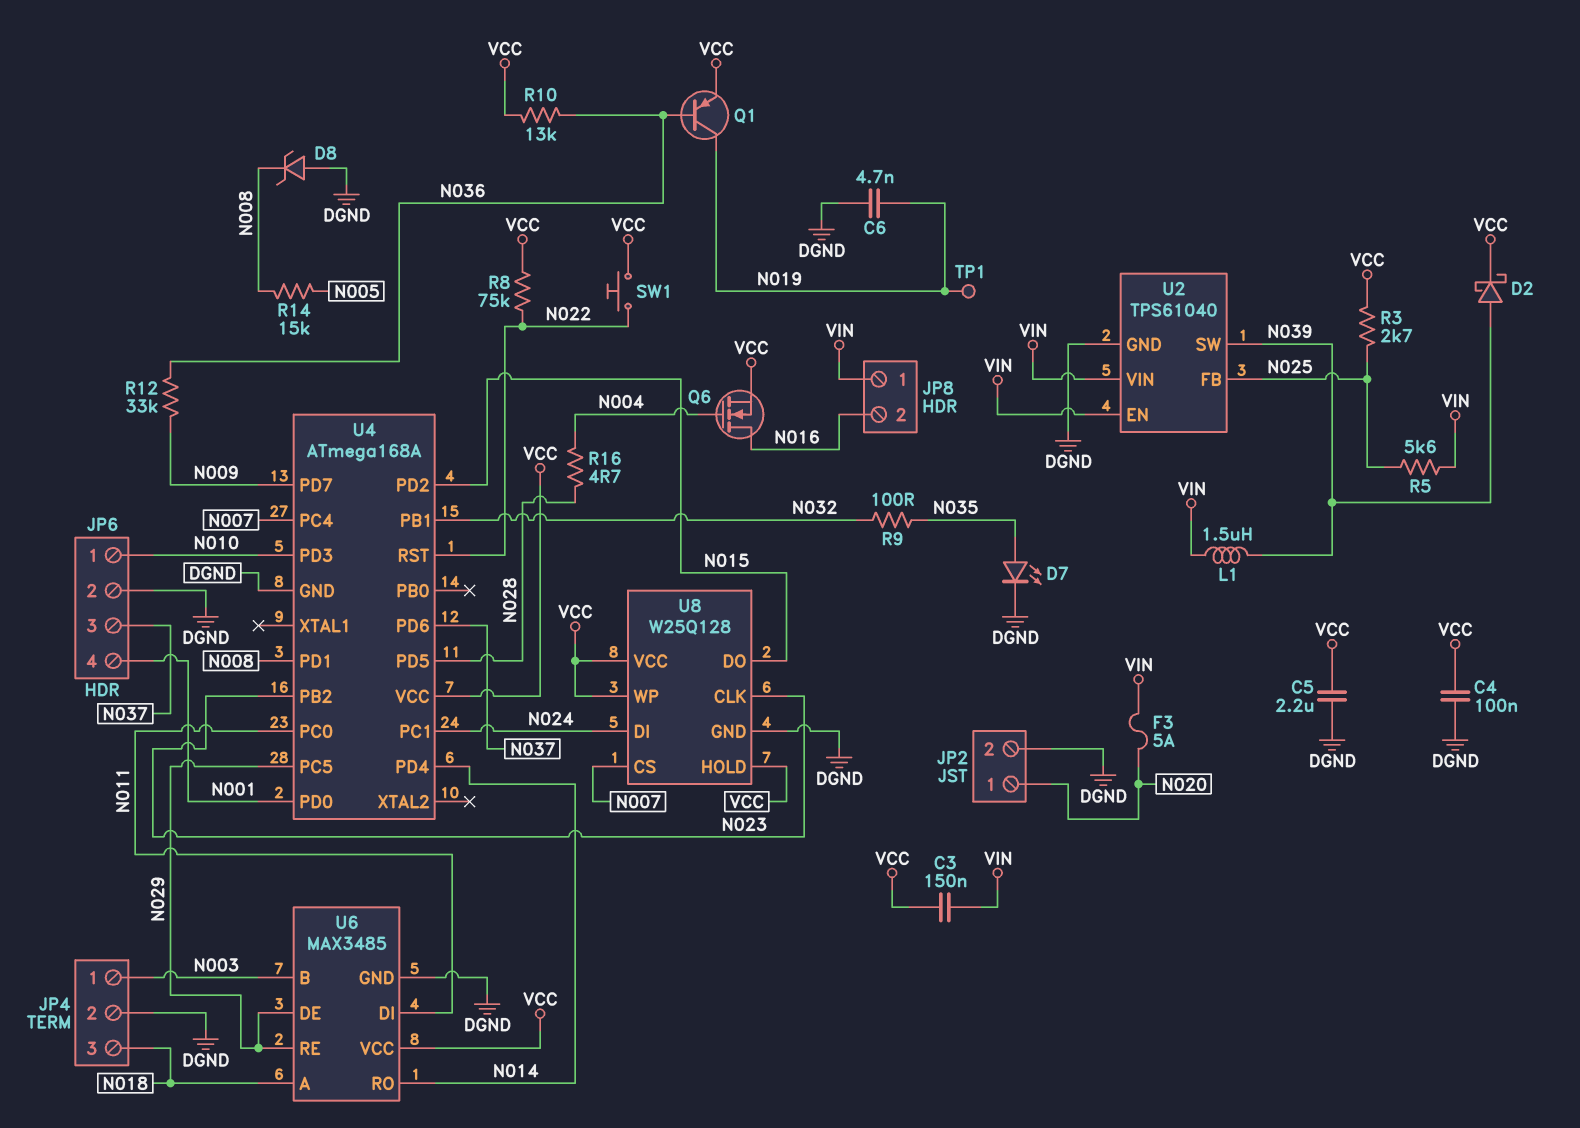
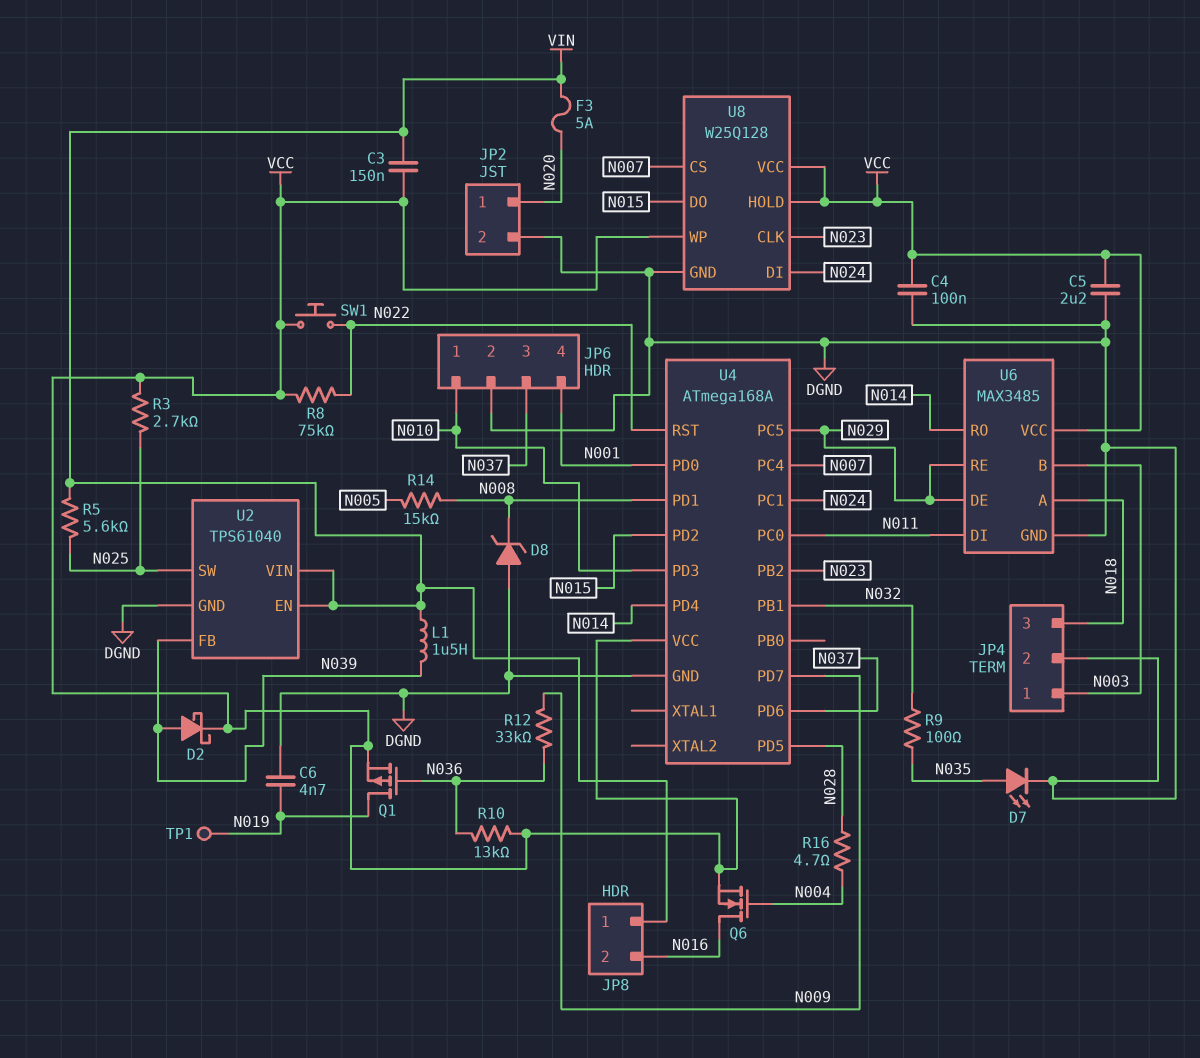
Q1: PNP (B N036, C N019, E VCC) -> PMOS (G N036, D N019, S VCC)
U2 pin FB: N025 -> N039
U2 pin SW: N039 -> N025

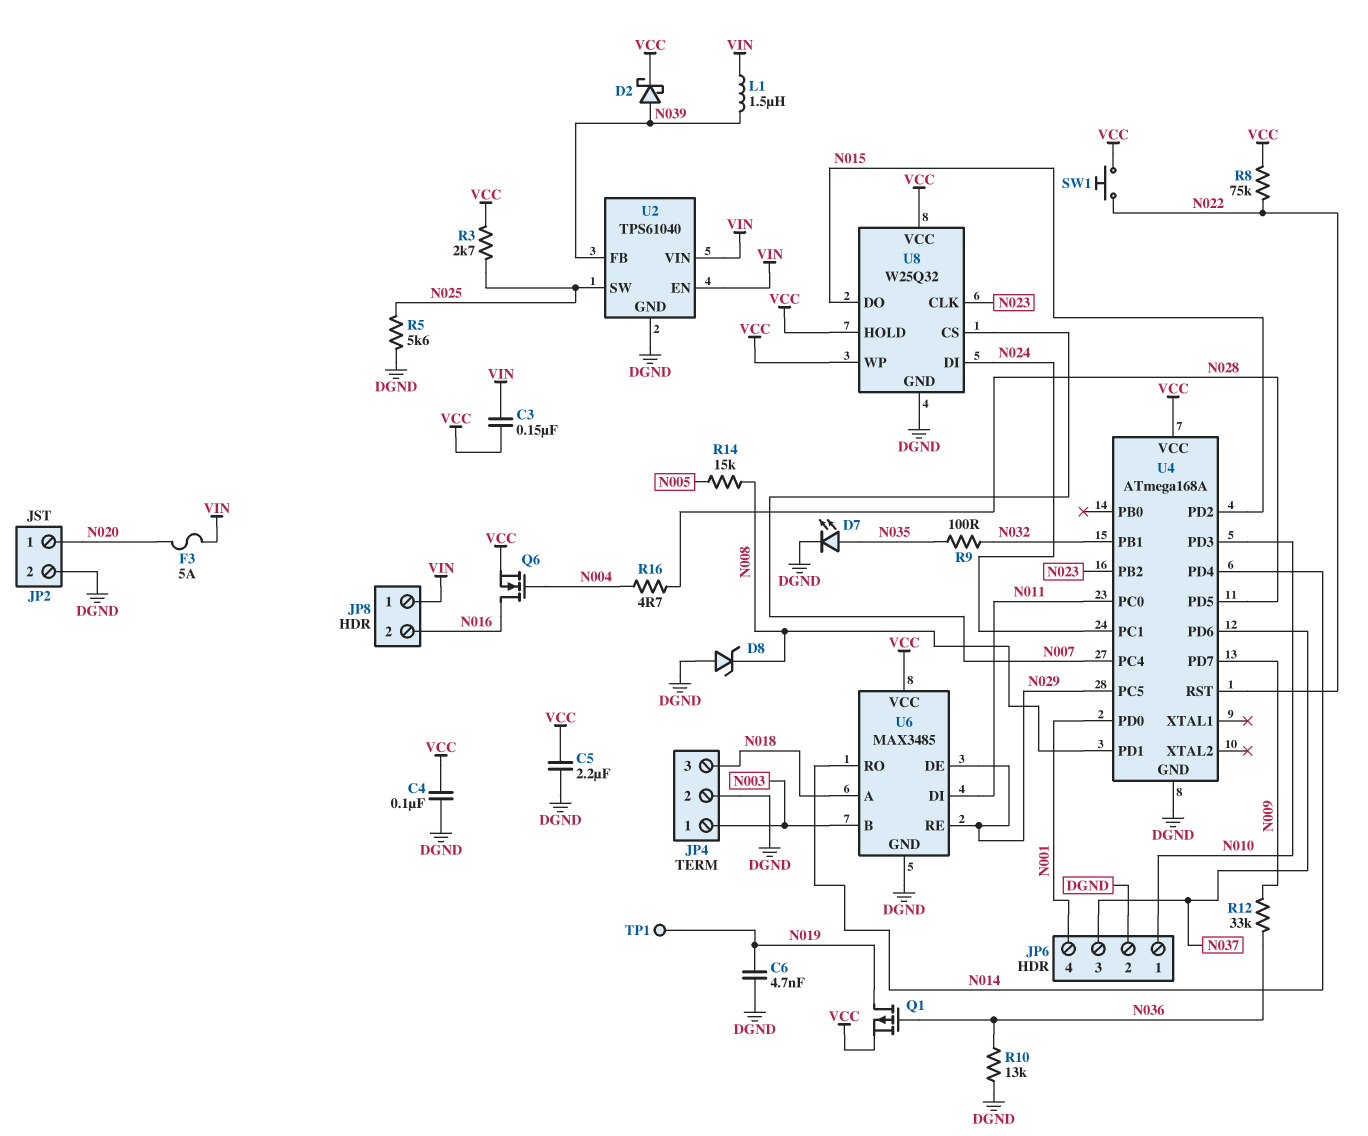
R5: 5.6k (N025, VIN) -> 5.6k (DGND, N025)
R10: 13k (N036, VCC) -> 13k (DGND, N036)
U8: W25Q128 -> W25Q32

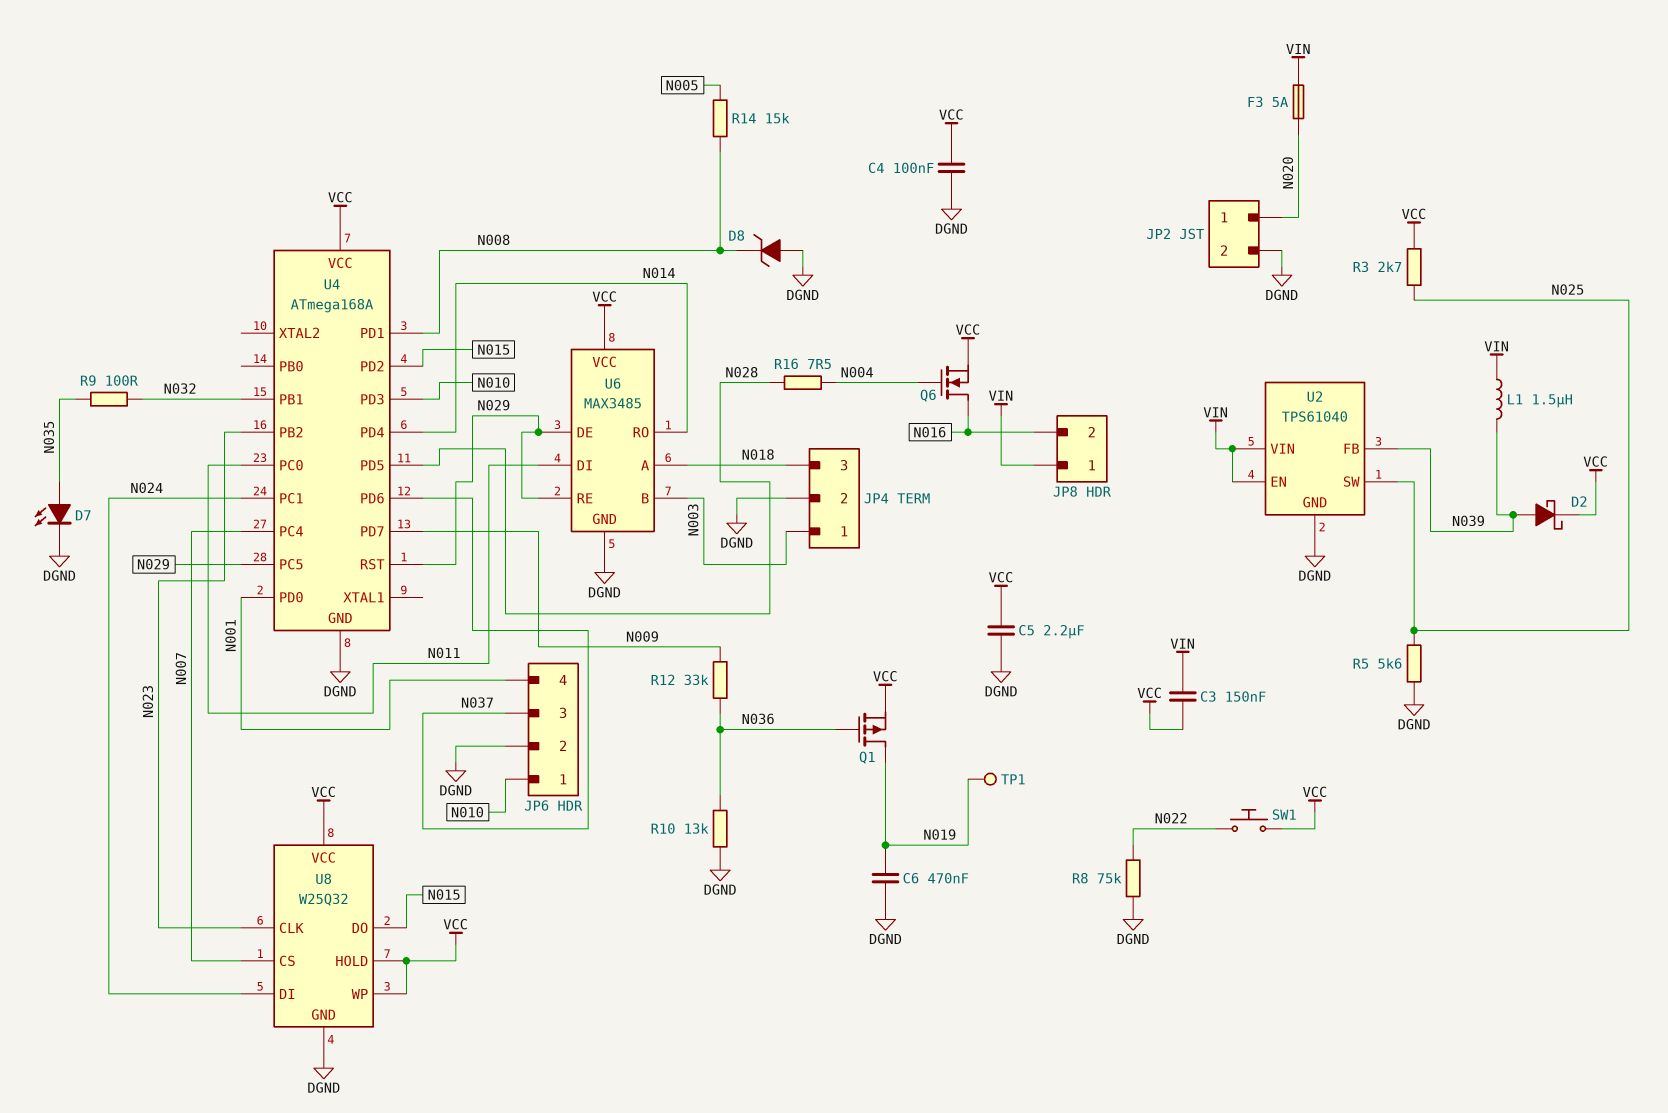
C6: 4.7nF (DGND, N019) -> 470nF (DGND, N019)
R8: 75k (N022, VCC) -> 75k (DGND, N022)
R16: 4.7 (N004, N028) -> 7.5 (N004, N028)
U4 pin RST: N022 -> N029

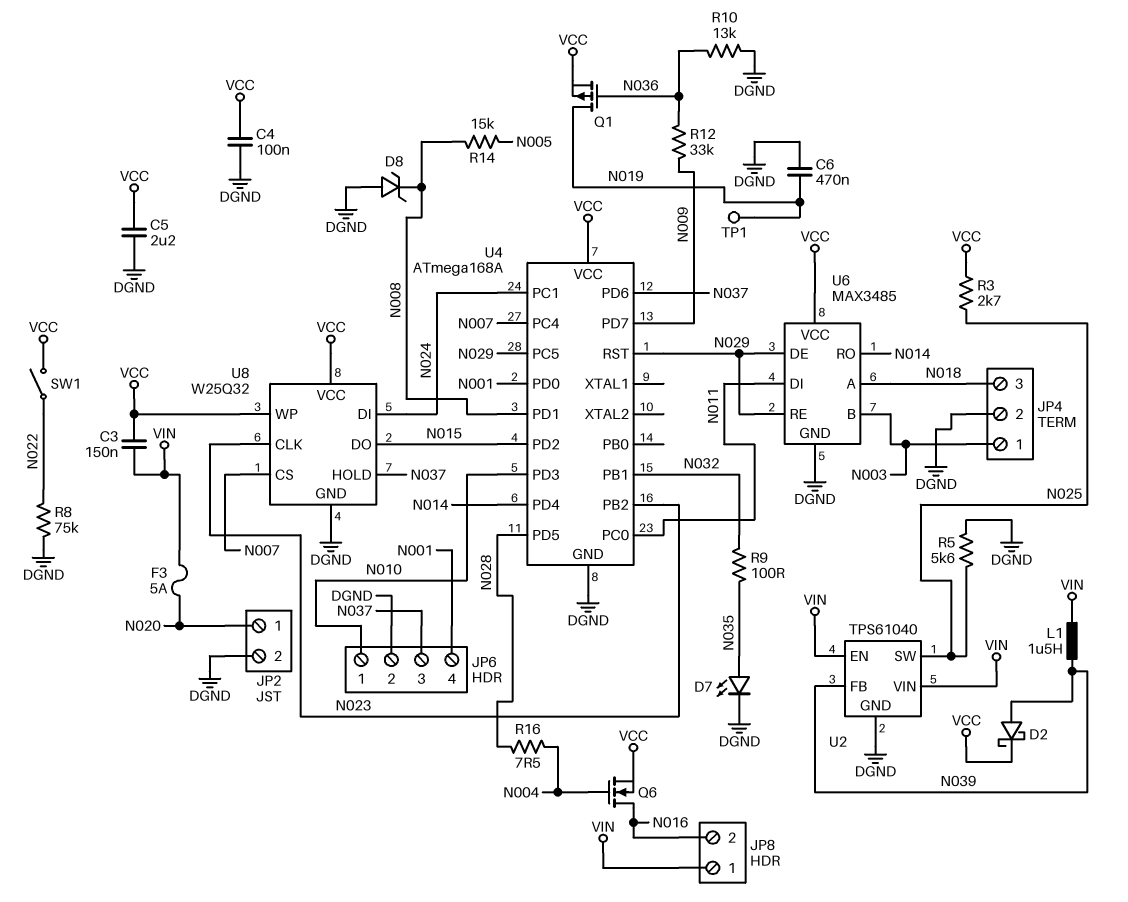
SW1: button (N022, VCC) -> switch (N022, VCC)
U8 pin HOLD: VCC -> N037

